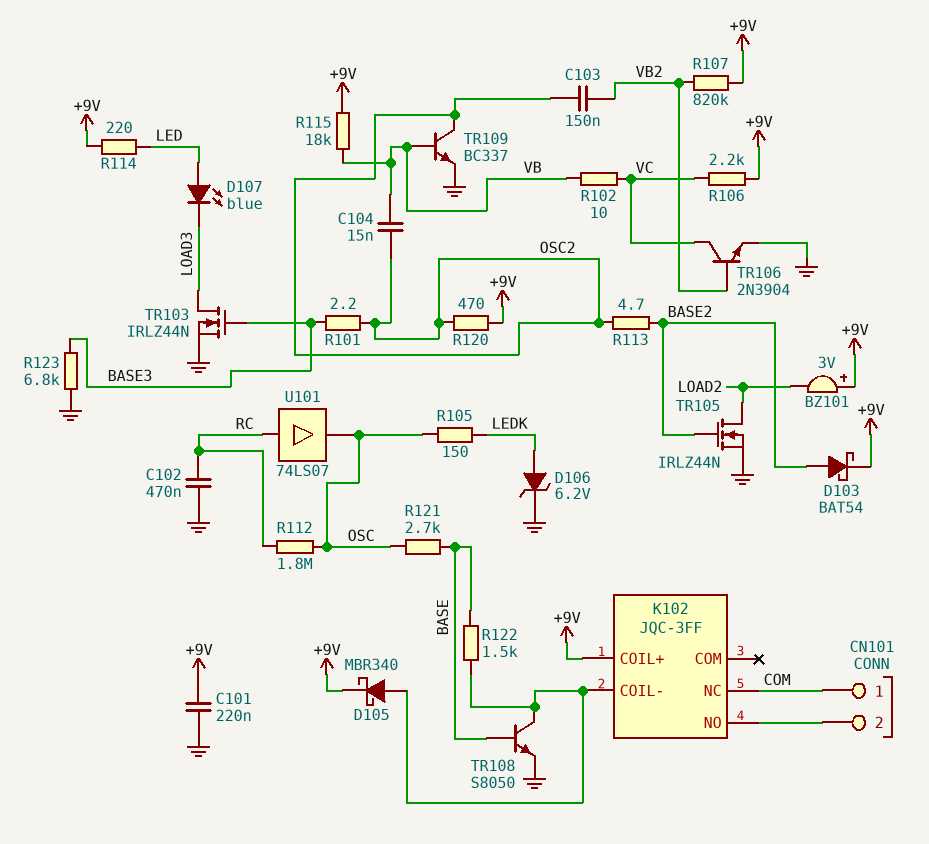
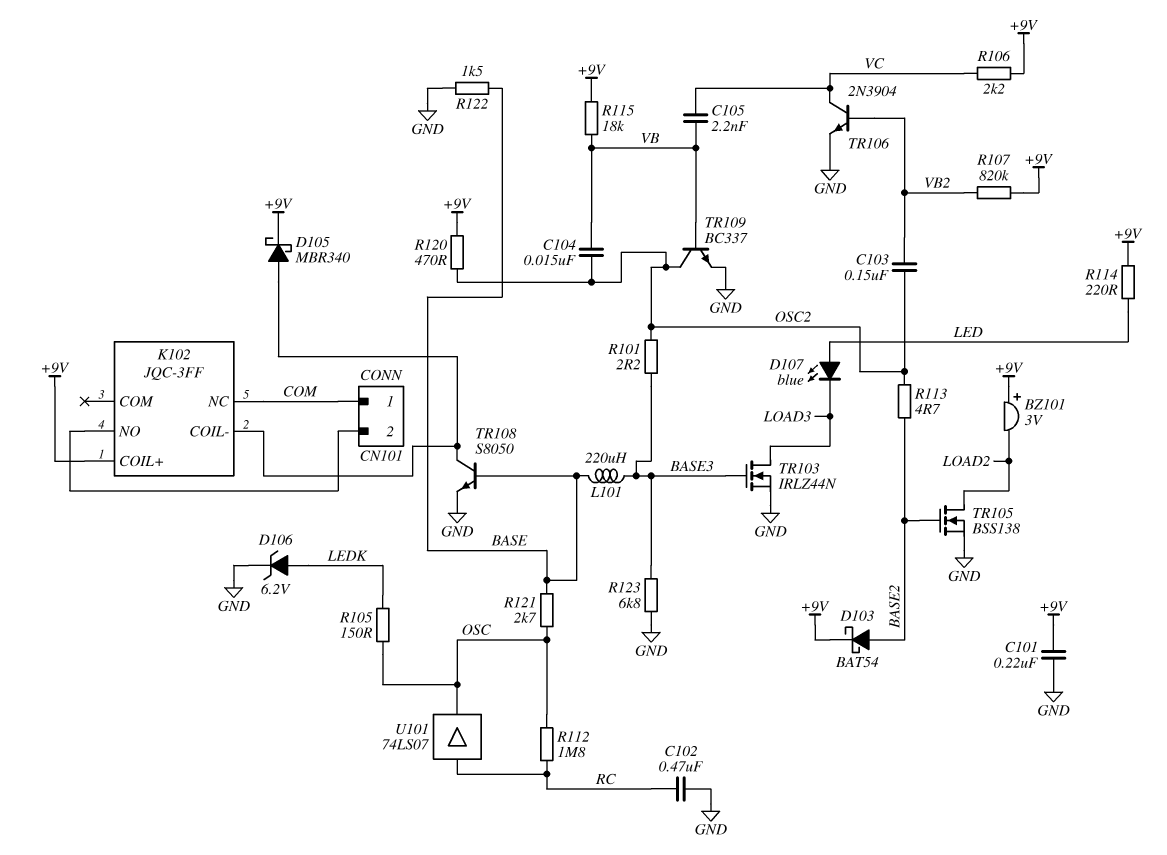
C105: none -> 2.2nF (VB, VC)
L101: none -> 220uH (BASE, BASE3)
R102: 10 (VB, VC) -> none
R122: 1.5k (BASE, K102/COIL-) -> 1.5k (BASE, GND)
TR105: NMOS IRLZ44N (G BASE2, D LOAD2, S GND) -> NMOS BSS138 (G BASE2, D LOAD2, S GND)

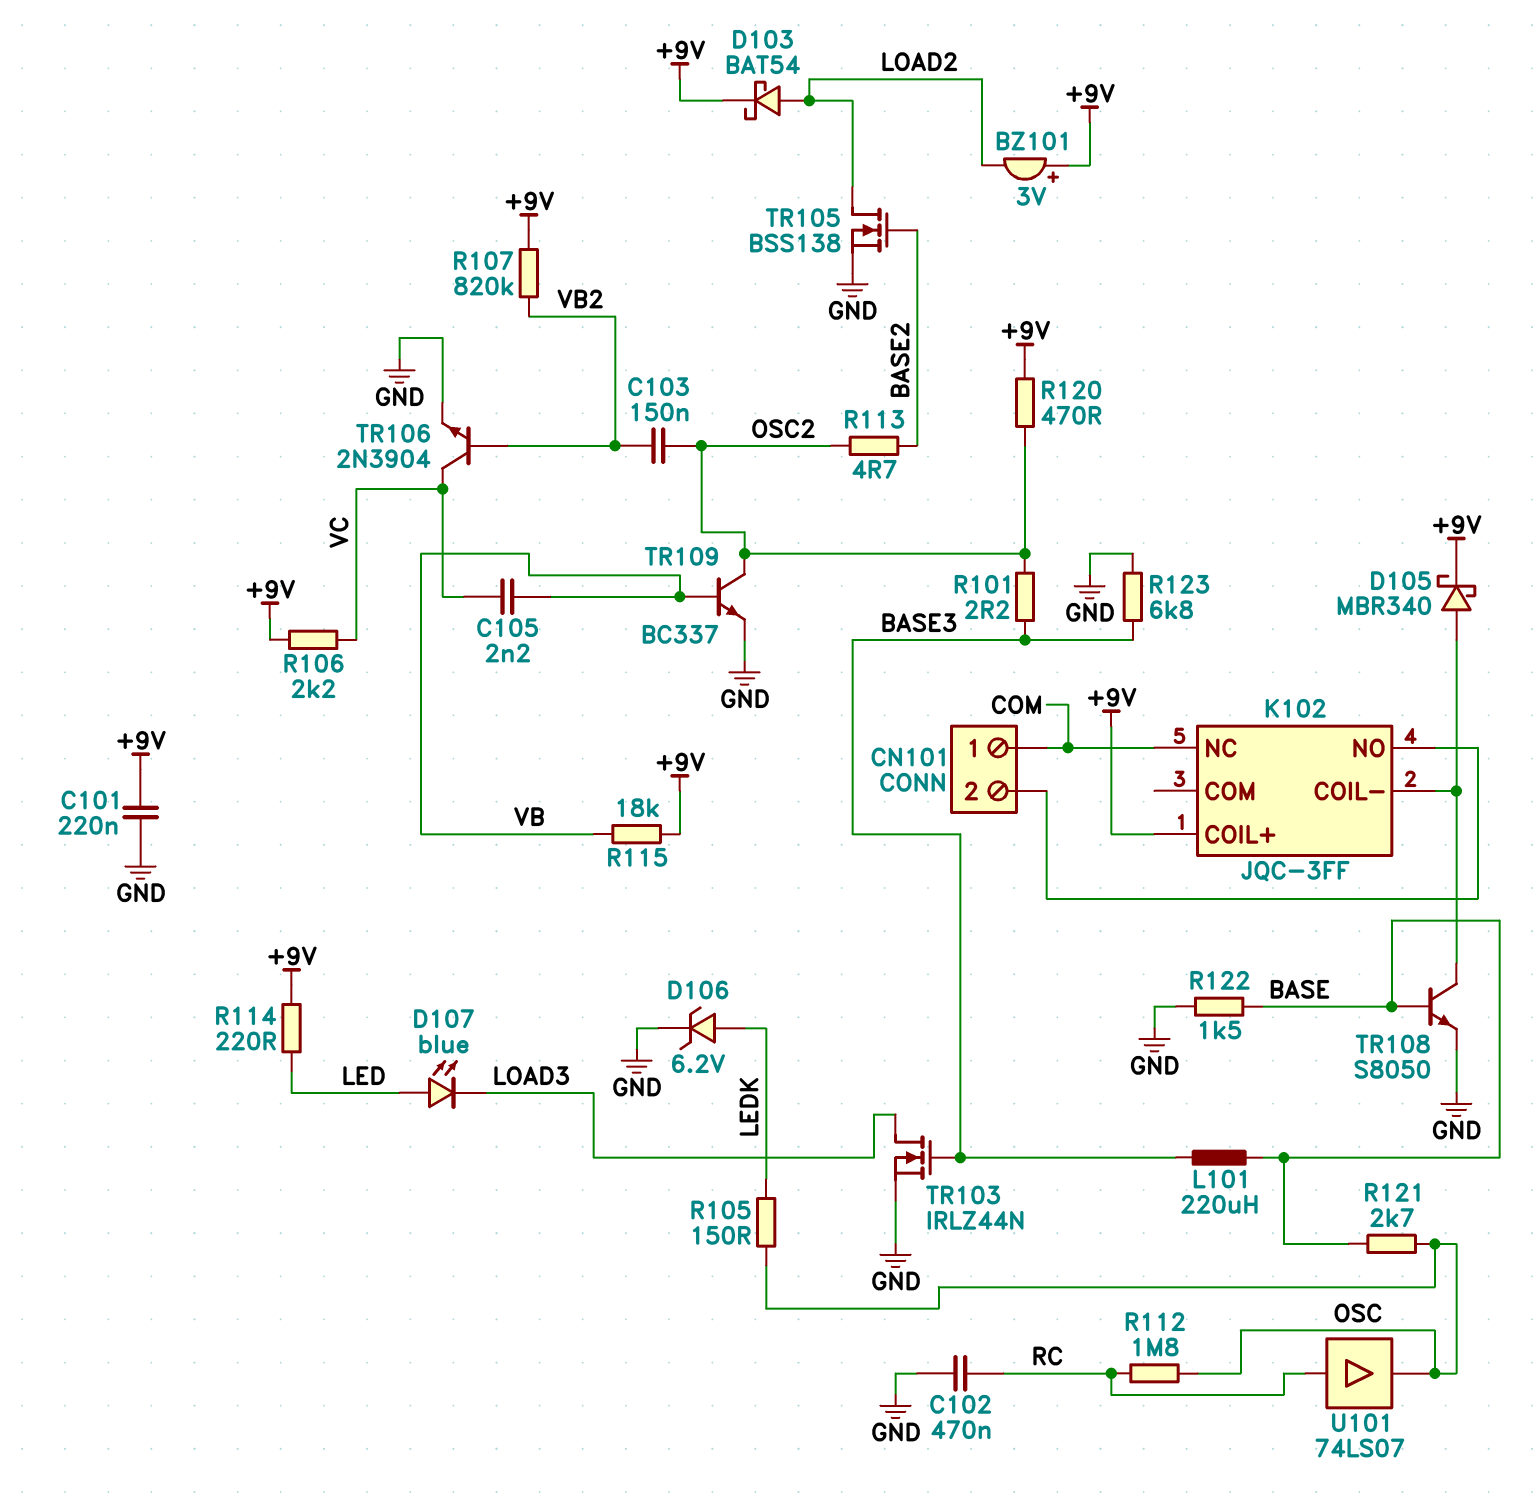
C104: 15nF (OSC2, VB) -> none
D103: schottky BAT54 (A BASE2, K +9V) -> schottky BAT54 (A LOAD2, K +9V)

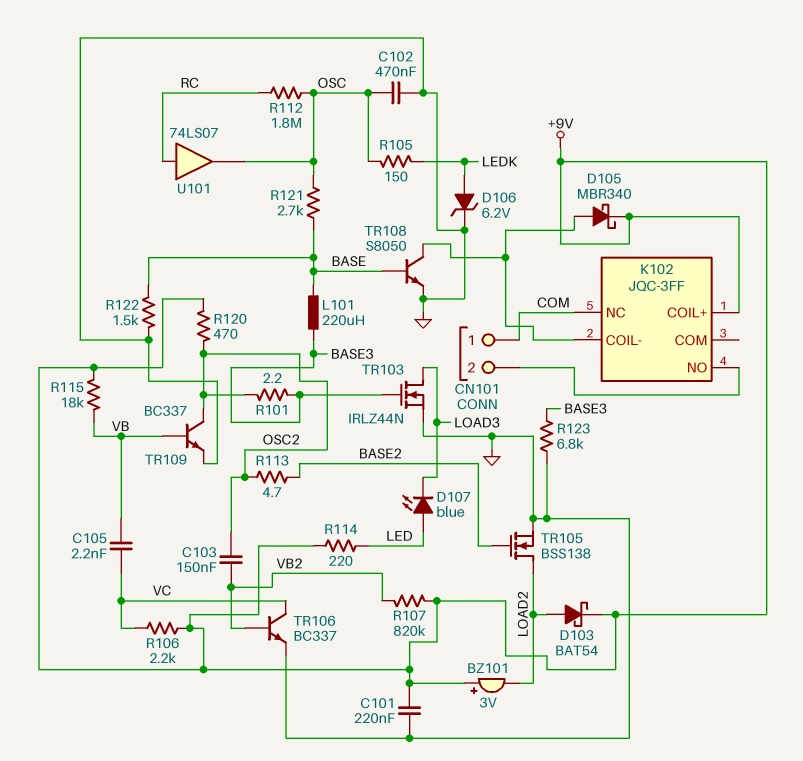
C102: 470nF (GND, RC) -> 470nF (GND, OSC)
TR106: NPN 2N3904 (B VB2, C VC, E GND) -> NPN BC337 (B VB2, C VC, E GND)

